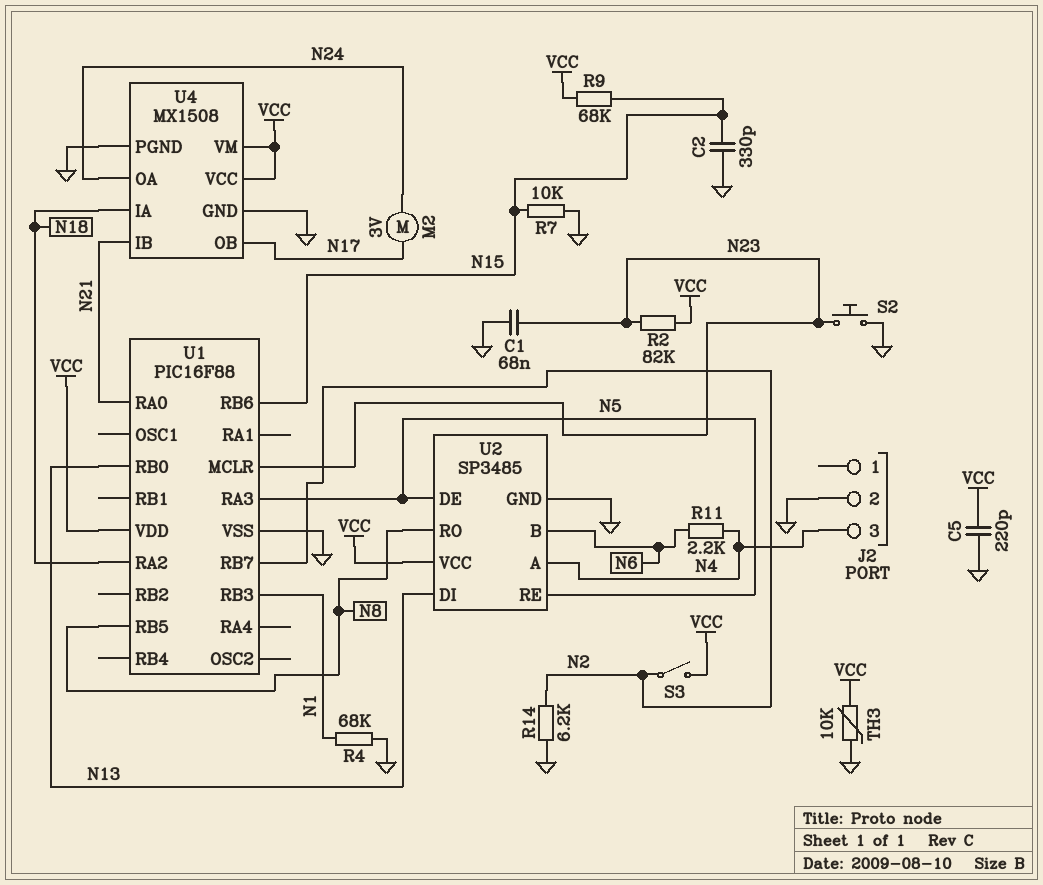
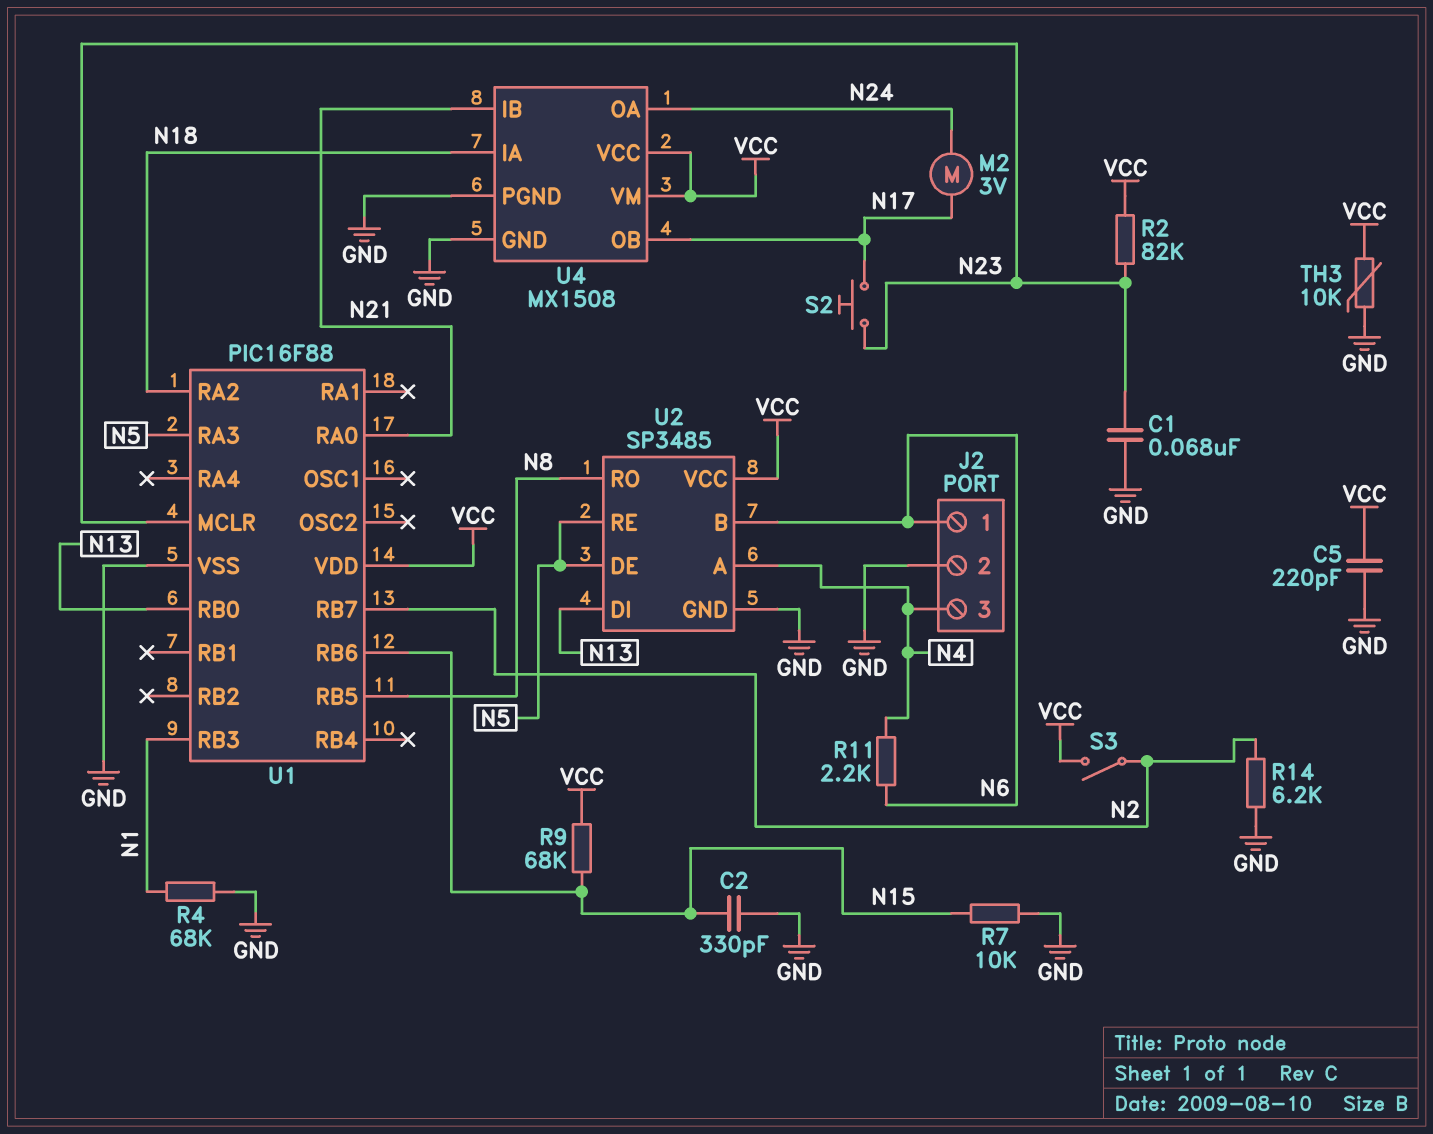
J2 pin 1: none -> N6
S2: button (GND, N23) -> button (N17, N23)

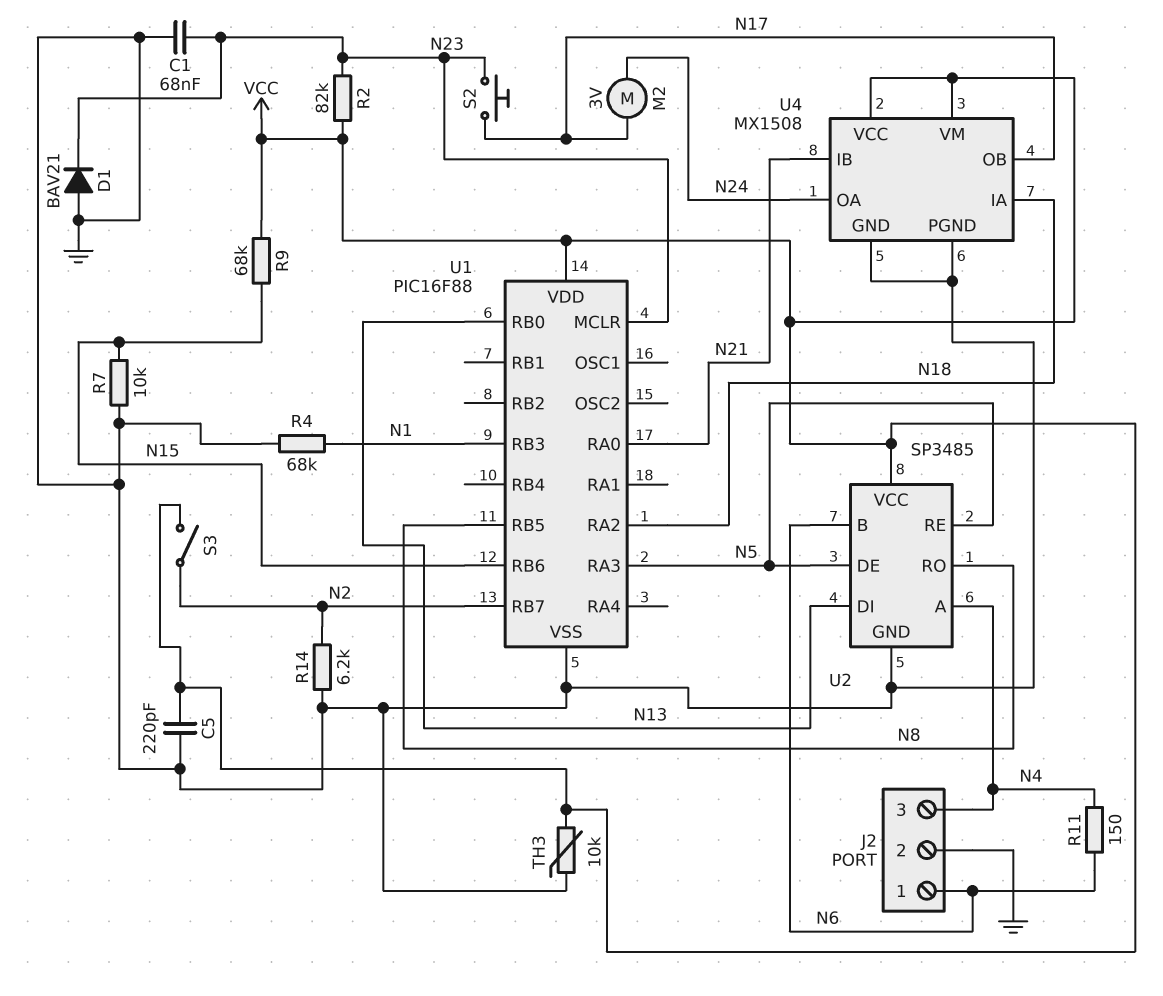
C2: 330pF (GND, N15) -> none
D1: none -> diode BAV21 (A GND, K N23)
R11: 2.2k (N4, N6) -> 150 (N4, N6)

